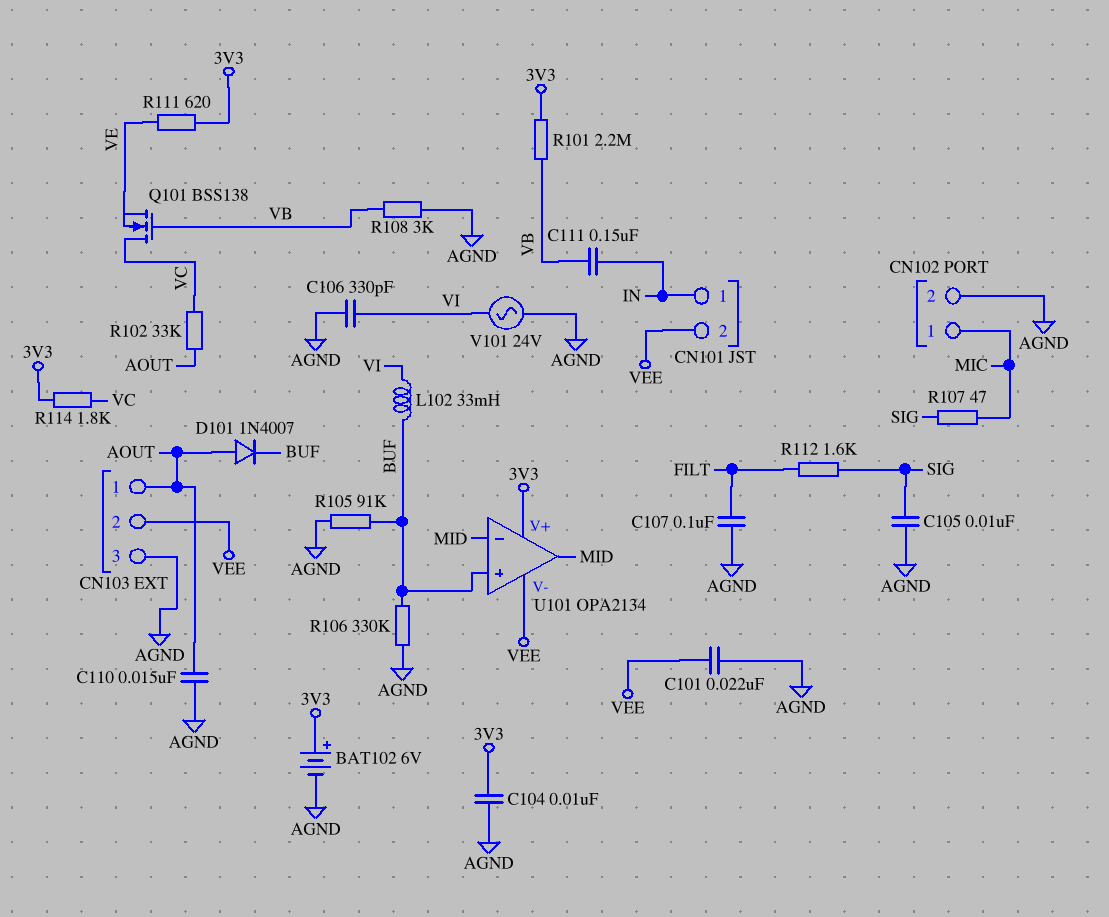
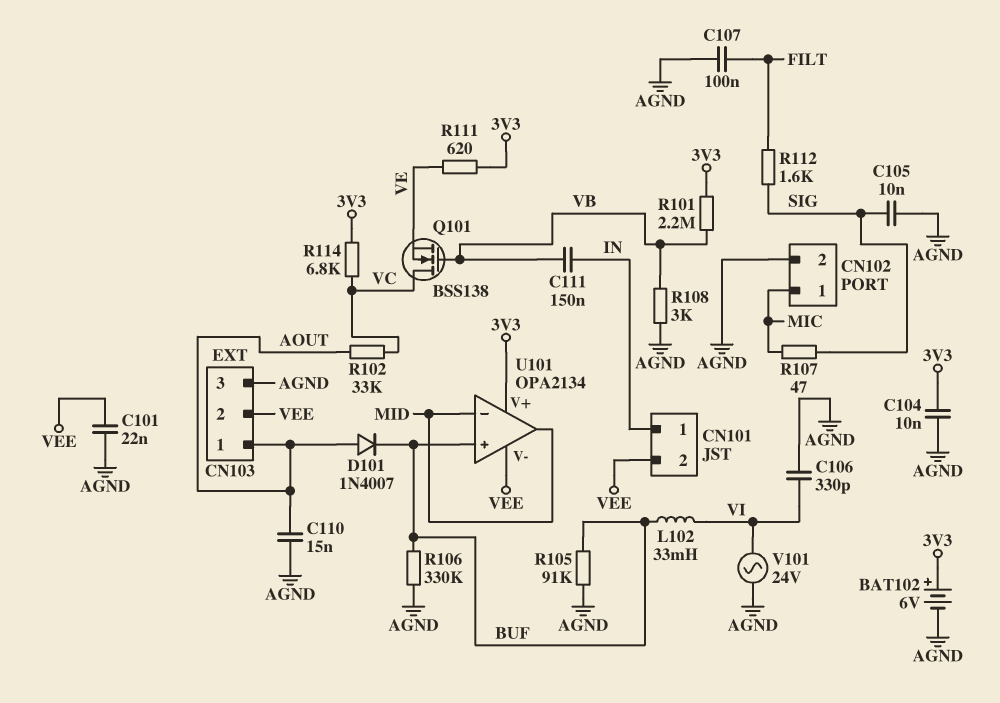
R114: 1.8k (3V3, VC) -> 6.8k (3V3, VC)

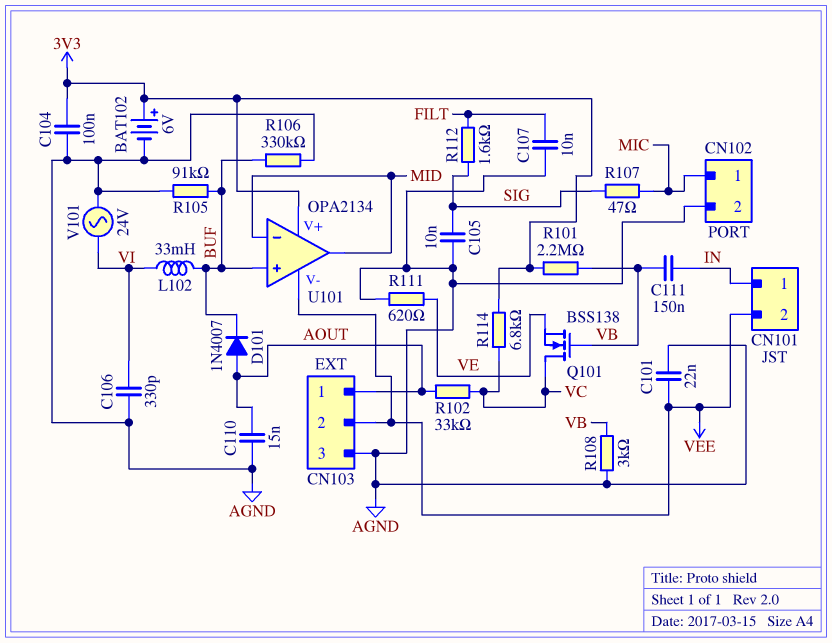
C104: 10nF (3V3, AGND) -> 100nF (3V3, AGND)
C107: 100nF (AGND, FILT) -> 10nF (AGND, FILT)
R111: 620 (3V3, VE) -> 620 (AGND, VE)

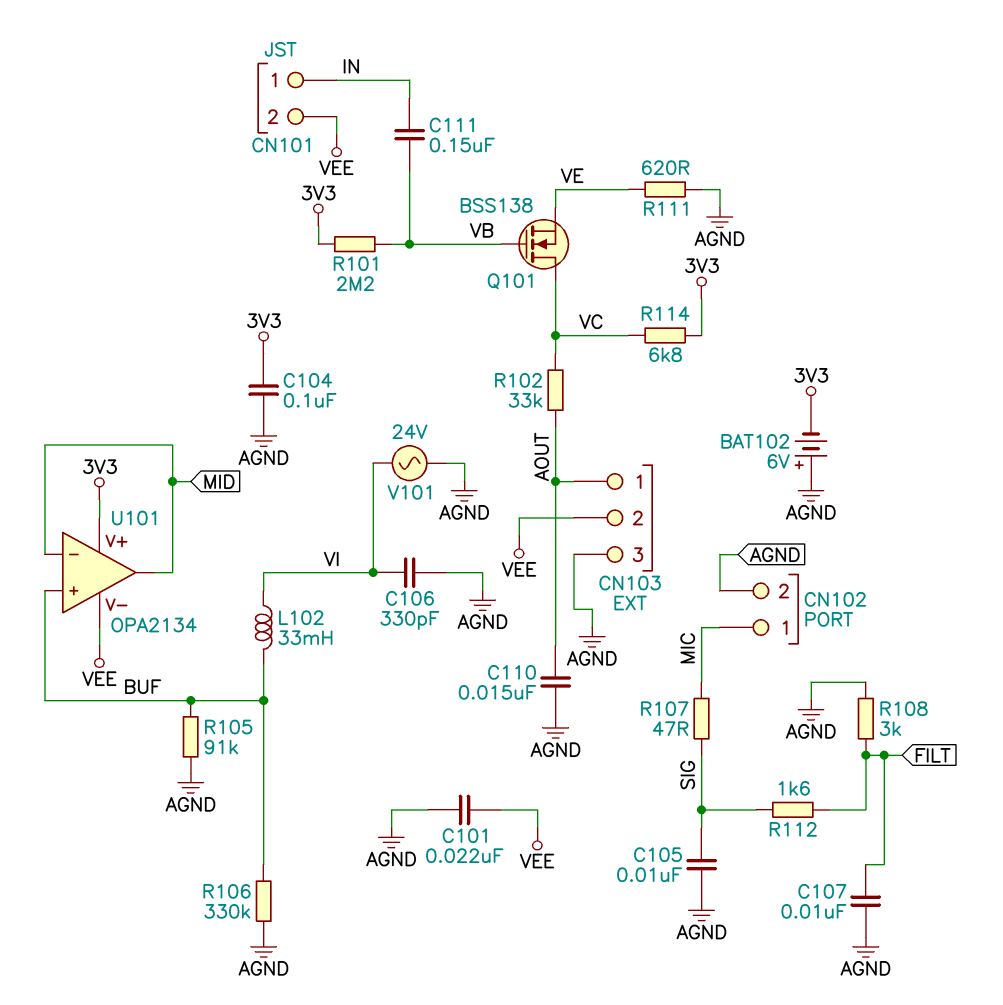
BAT102: 6V (plus 3V3, minus AGND) -> 6V (plus AGND, minus 3V3)
D101: diode 1N4007 (A AOUT, K BUF) -> none
R108: 3k (AGND, VB) -> 3k (AGND, FILT)

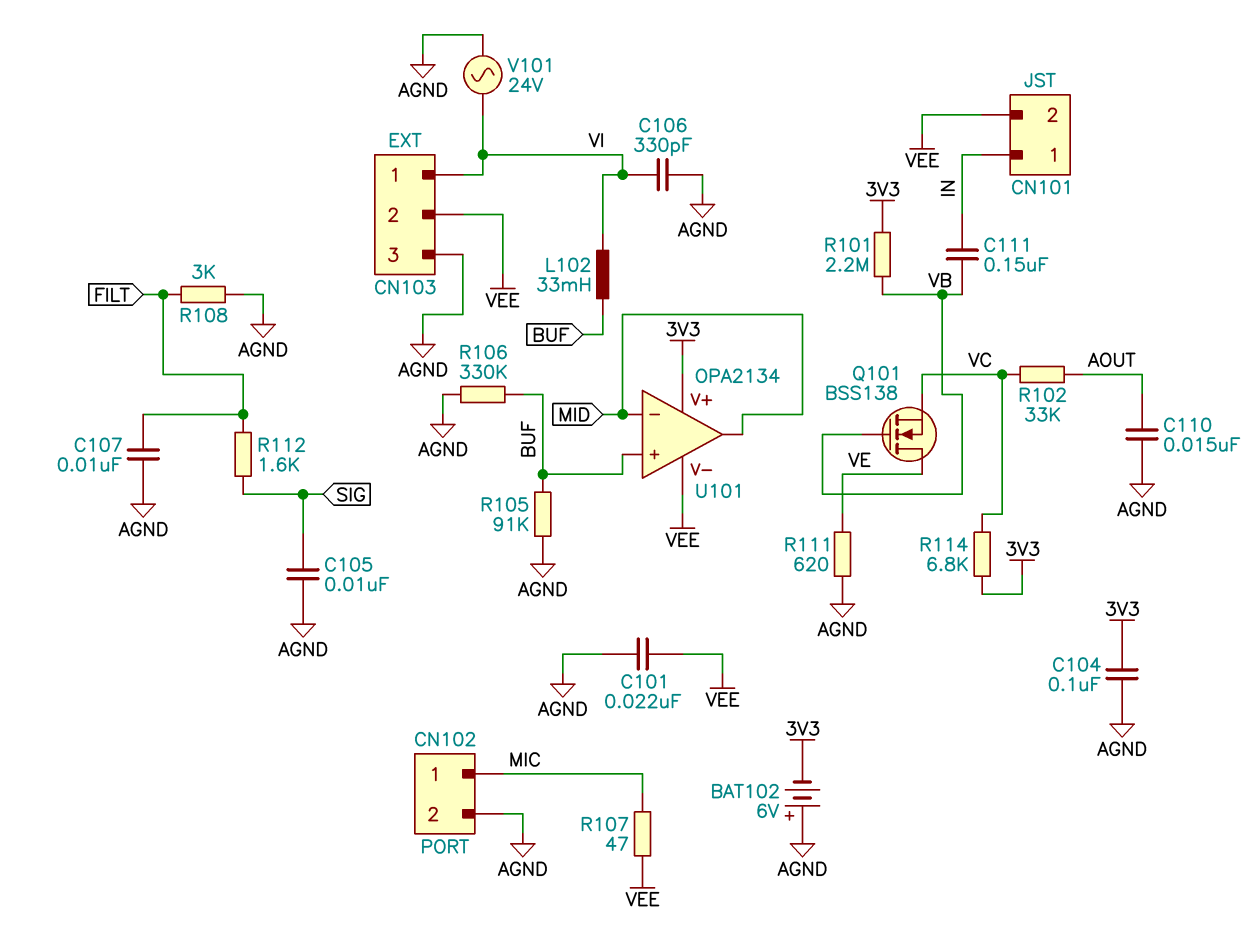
CN103 pin 1: AOUT -> VI
Q101: NMOS BSS138 (G VB, D VC, S VE) -> NMOS BSS138 (G VB, D VE, S VC)
R107: 47 (MIC, SIG) -> 47 (MIC, VEE)

